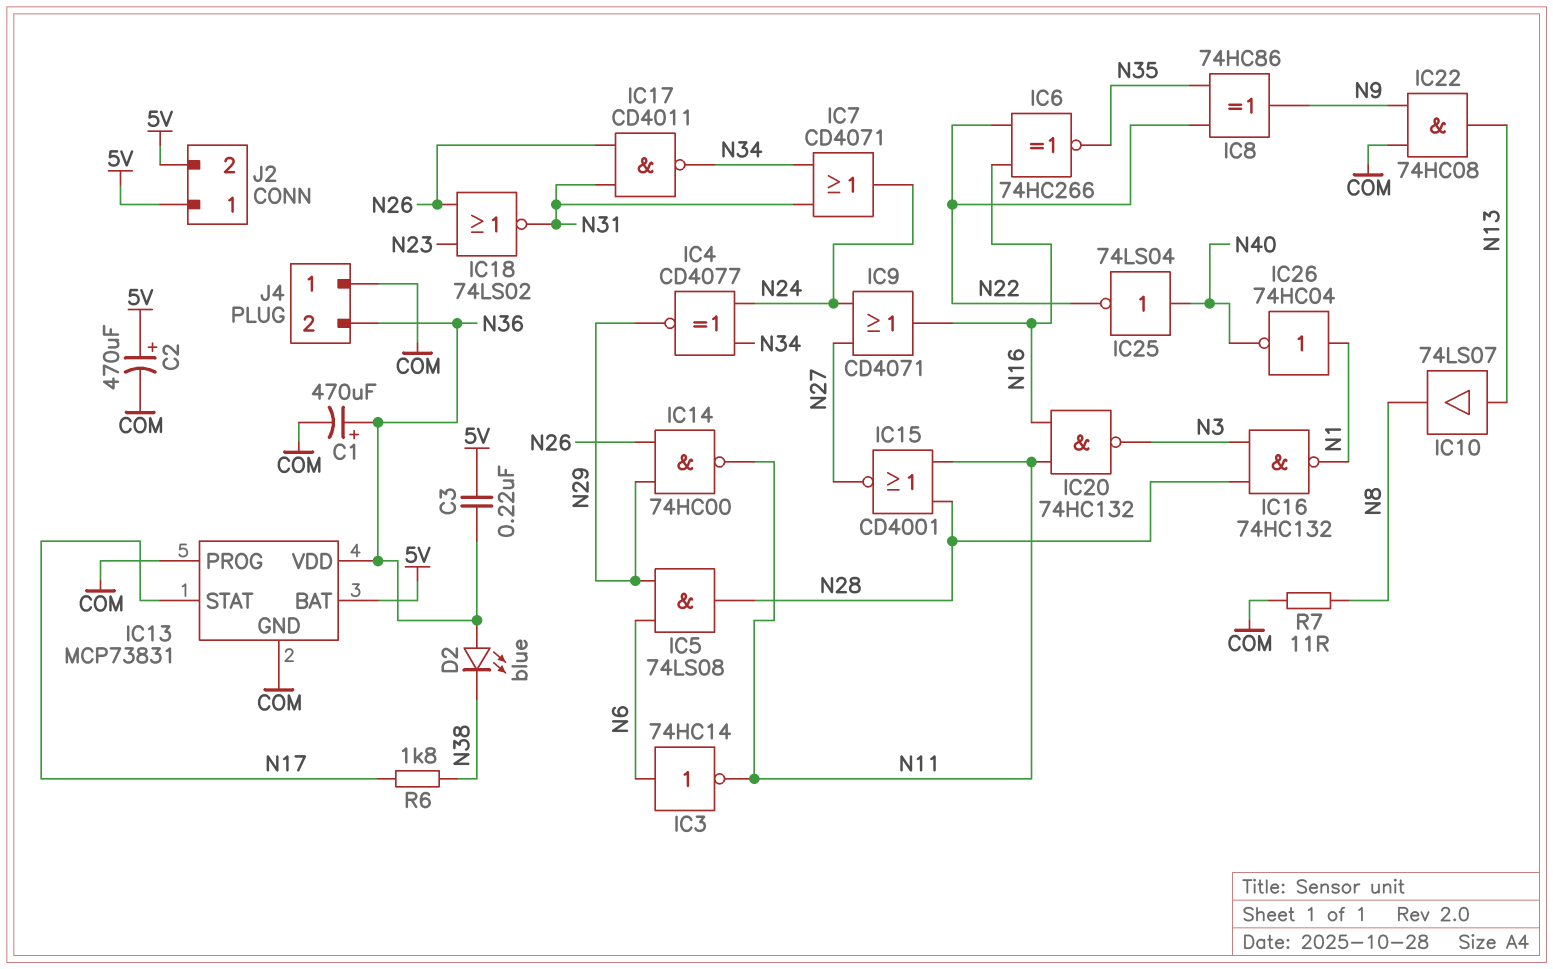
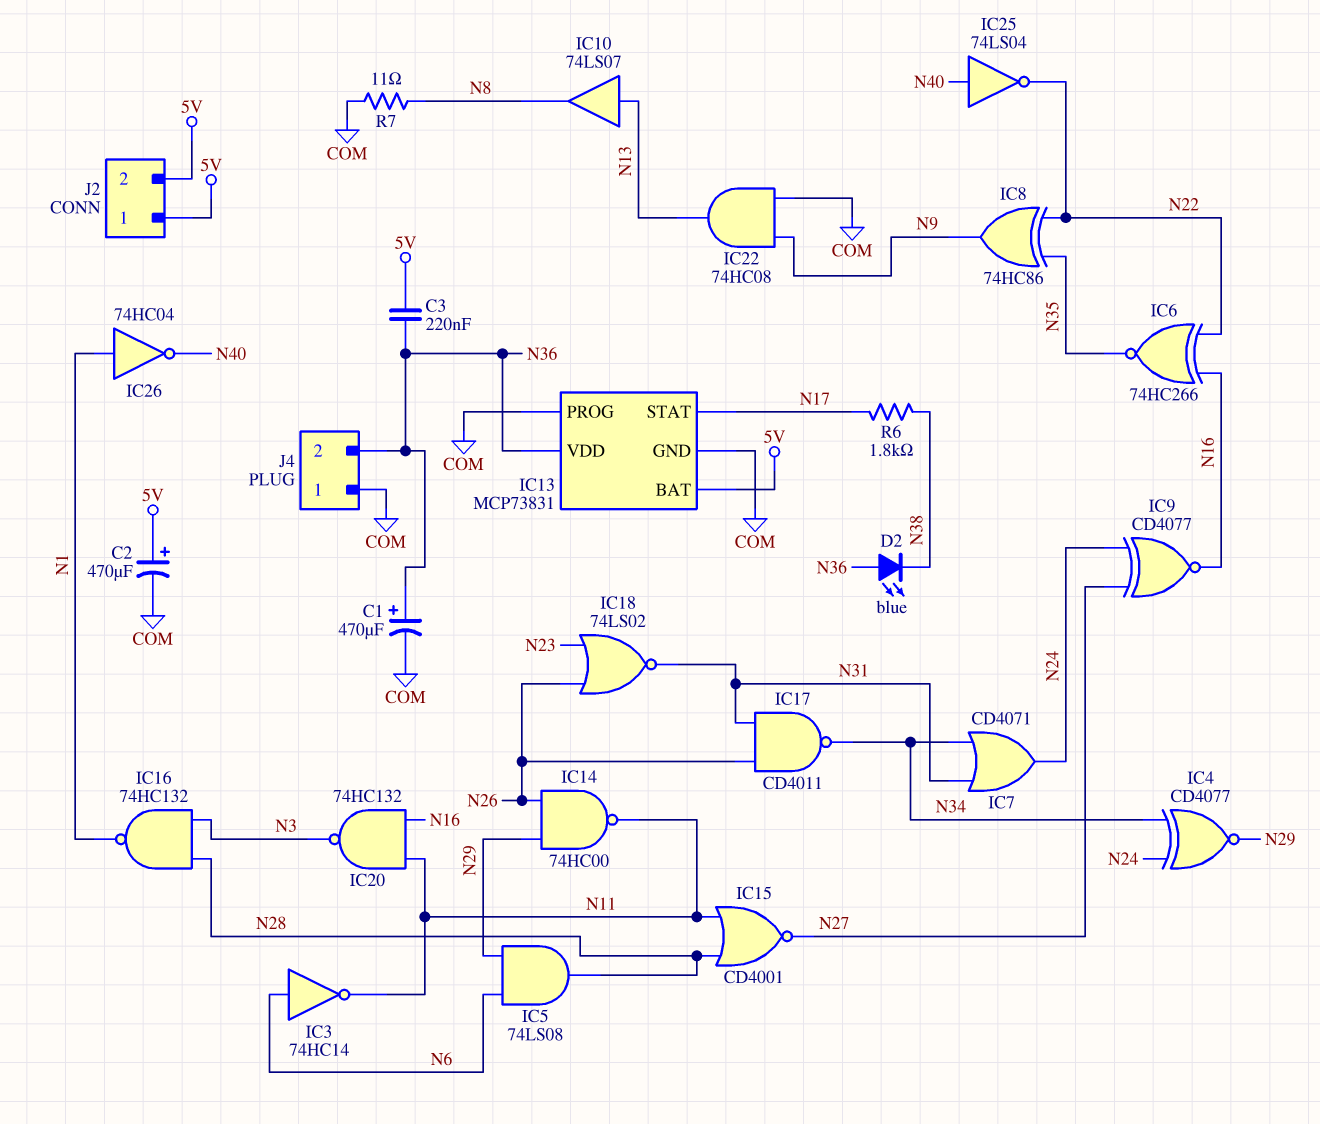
IC9: OR CD4071 (in N24, in N27, out N16) -> XNOR CD4077 (in N24, in N27, out N16)

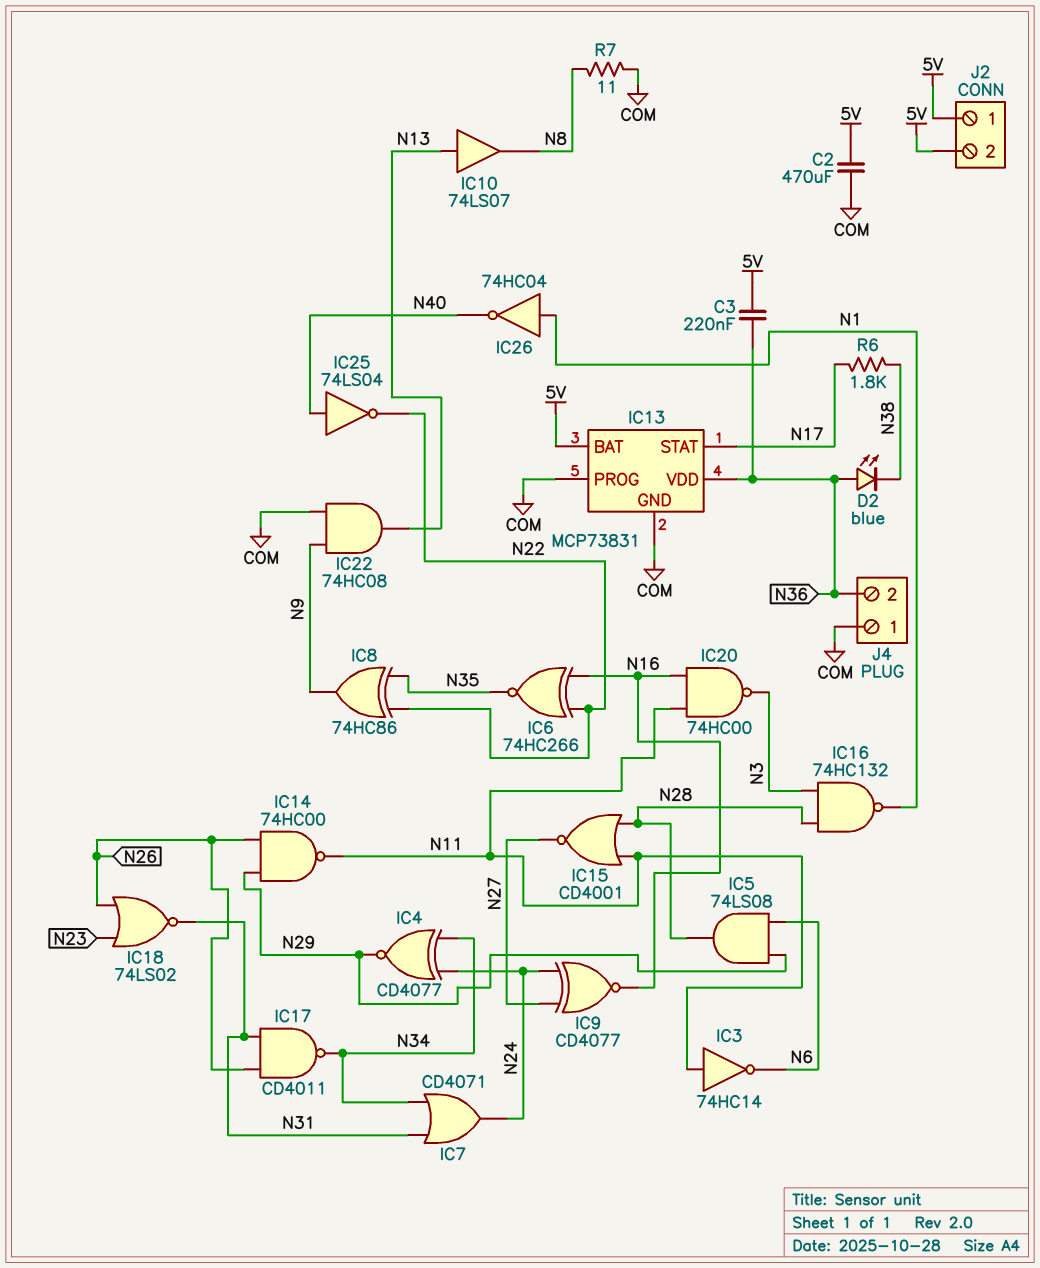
C1: 470uF (plus N36, minus COM) -> none
C2: 470uF (plus 5V, minus COM) -> 470uF (5V, COM)
IC3: NOT 74HC14 (in N6, out N11) -> NOT 74HC14 (in N11, out N6)
IC20: NAND 74HC132 (in N11, in N16, out N3) -> NAND 74HC00 (in N11, in N16, out N3)

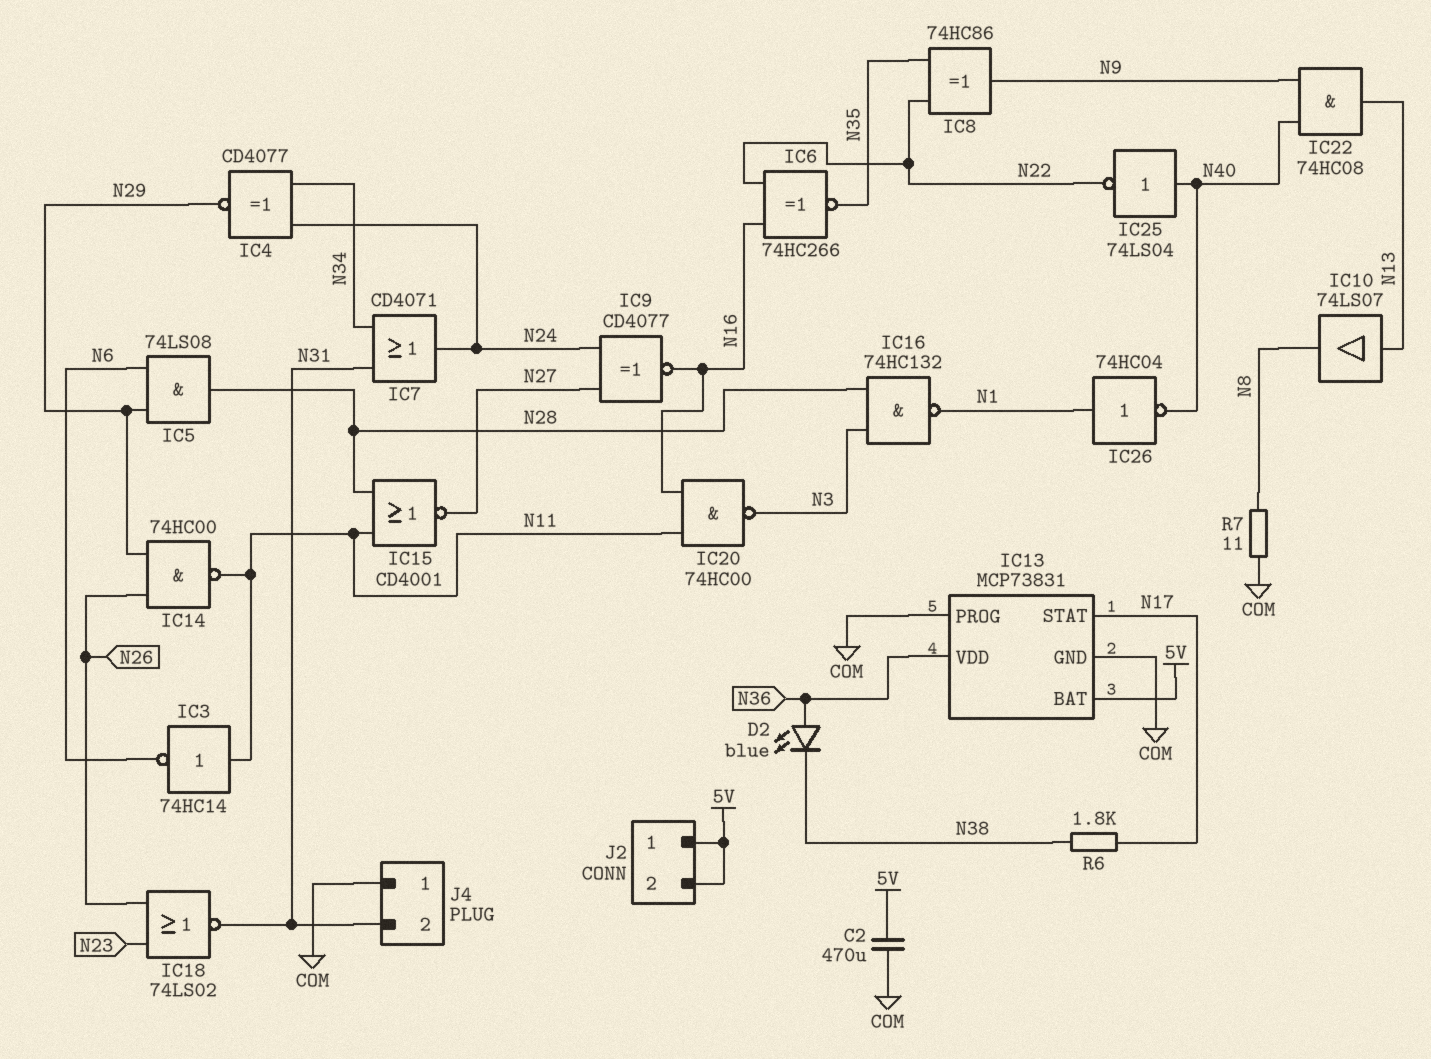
C3: 220nF (5V, N36) -> none
IC17: NAND CD4011 (in N26, in N31, out N34) -> none
IC22: AND 74HC08 (in COM, in N9, out N13) -> AND 74HC08 (in N9, in N40, out N13)
J4 pin 2: N36 -> N31

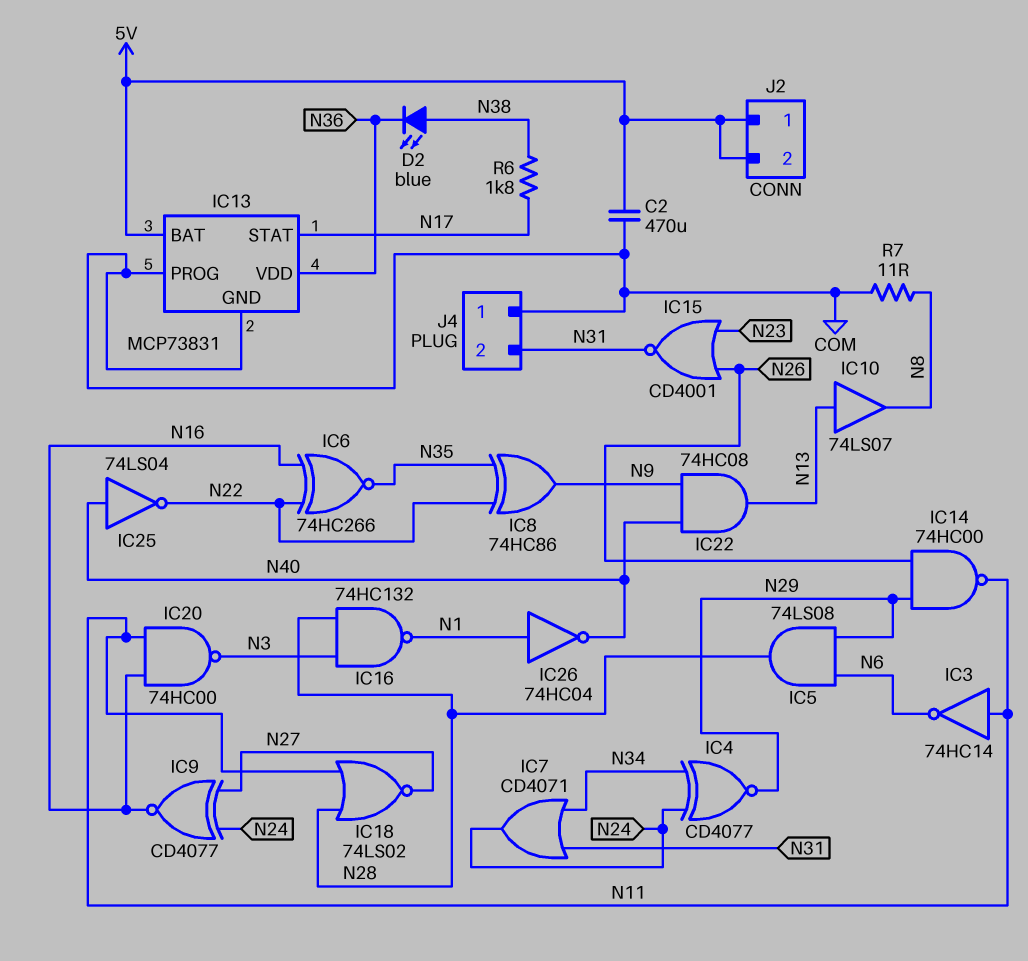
D2: LED blue (A N36, K N38) -> LED blue (A N38, K N36)
IC15: NOR CD4001 (in N11, in N28, out N27) -> NOR CD4001 (in N23, in N26, out N31)
IC18: NOR 74LS02 (in N23, in N26, out N31) -> NOR 74LS02 (in N11, in N28, out N27)

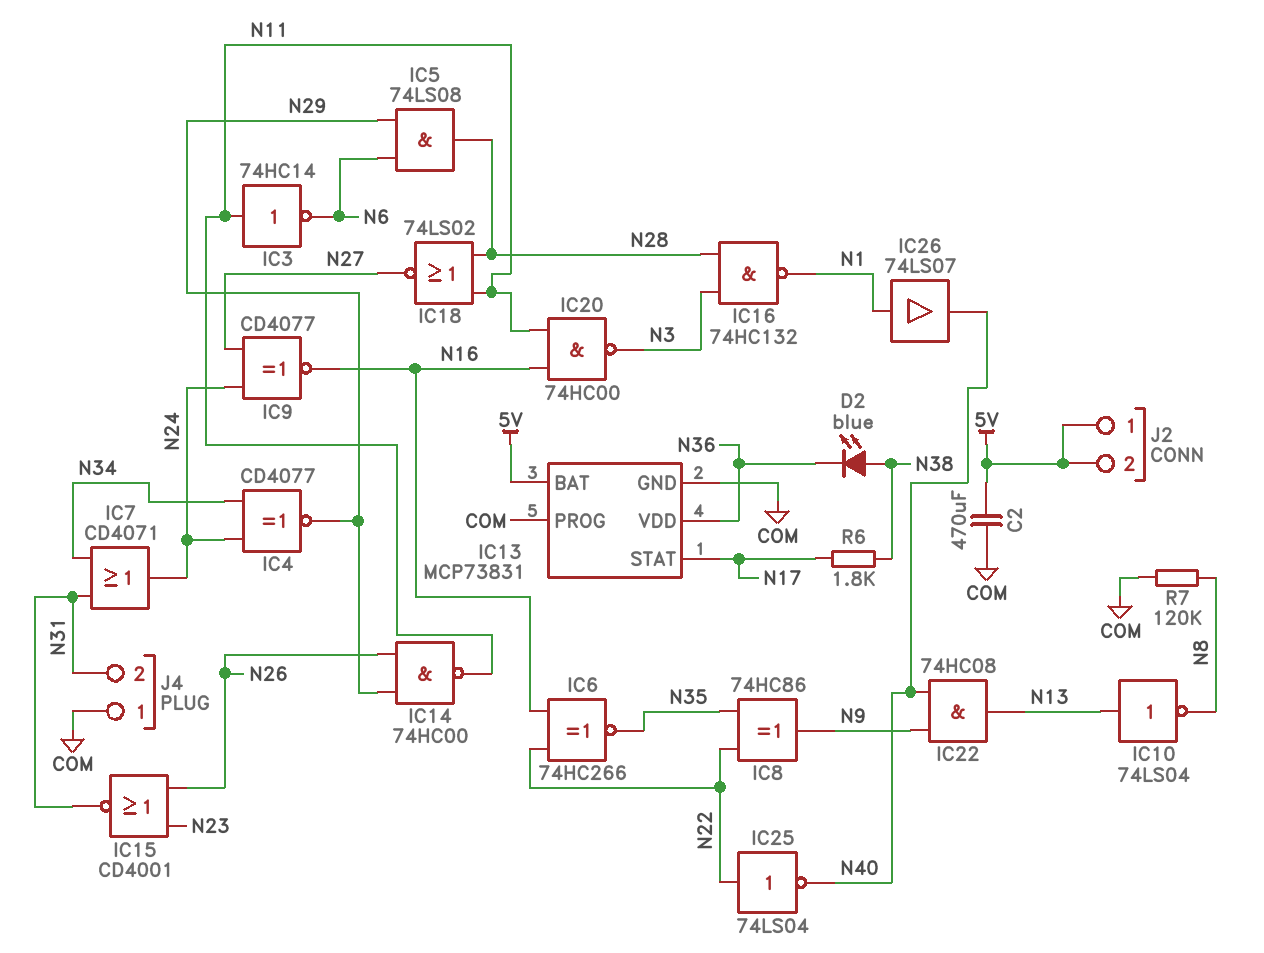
IC10: buffer 74LS07 (in N13, out N8) -> NOT 74LS04 (in N13, out N8)
IC25: NOT 74LS04 (in N40, out N22) -> NOT 74LS04 (in N22, out N40)
IC26: NOT 74HC04 (in N1, out N40) -> buffer 74LS07 (in N1, out N40)
R7: 11 (COM, N8) -> 120k (COM, N8)

